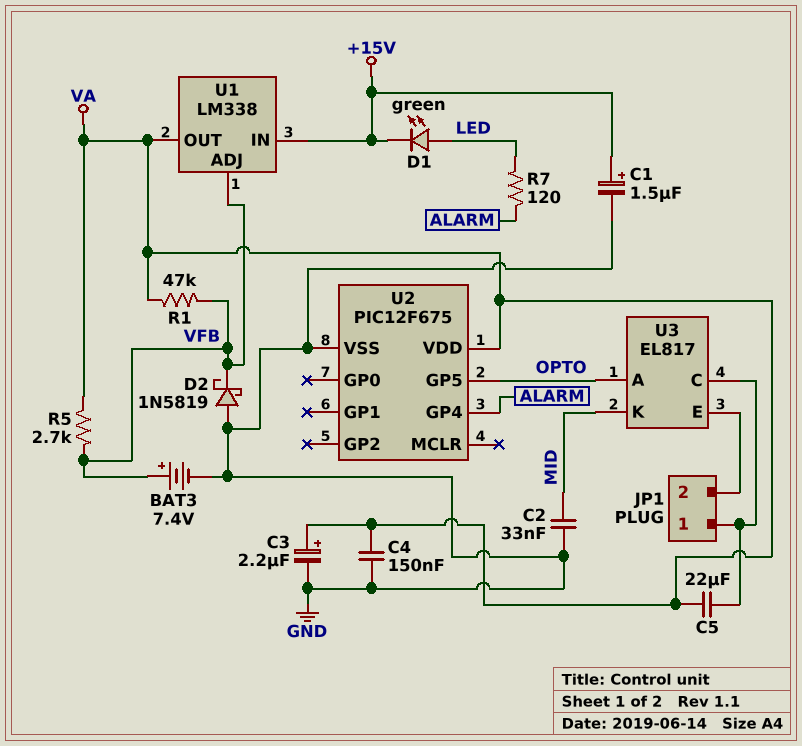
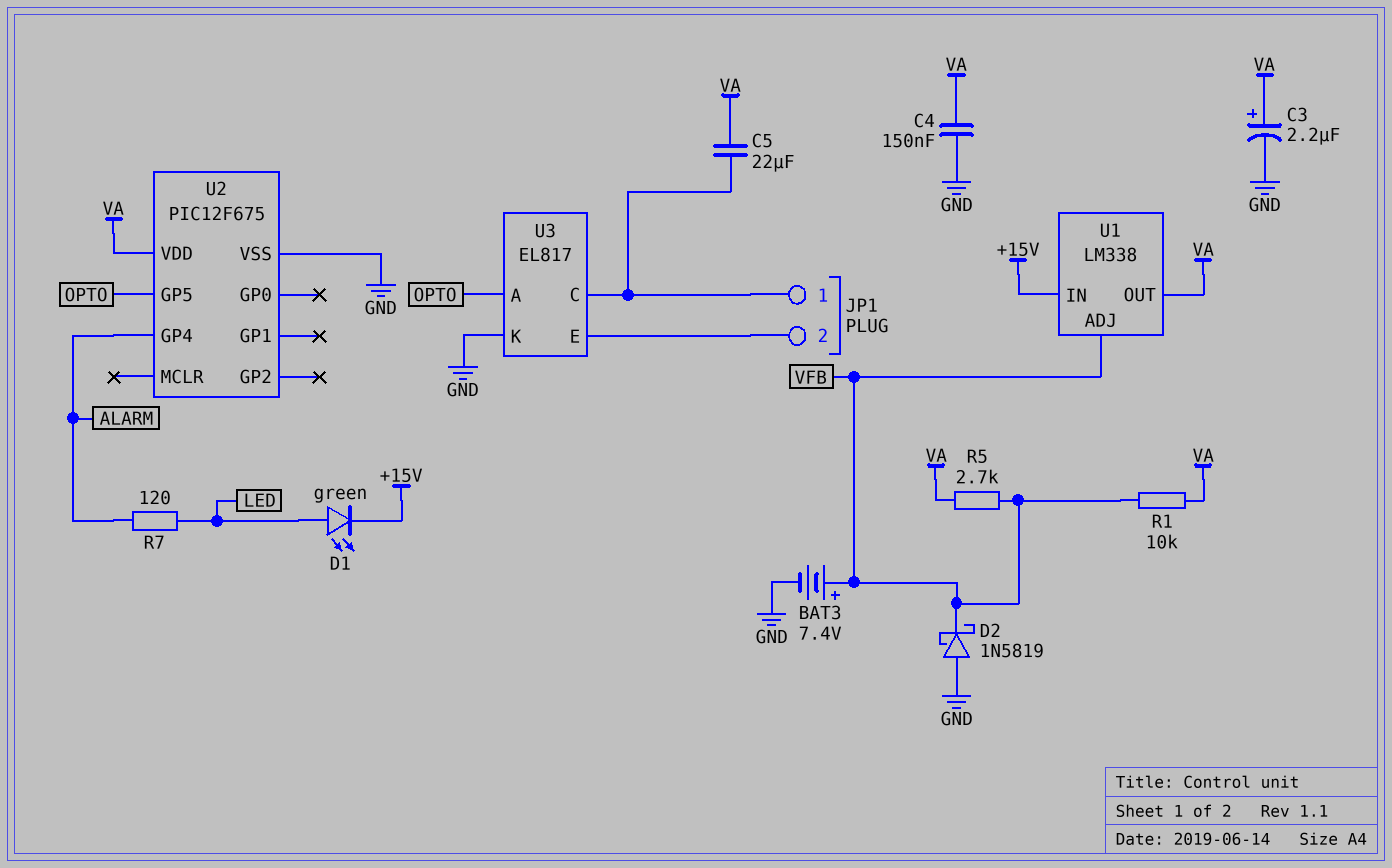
C1: 1.5uF (plus +15V, minus GND) -> none
C2: 33nF (GND, MID) -> none
R1: 47k (VA, VFB) -> 10k (VA, VFB)
U3 pin K: MID -> GND

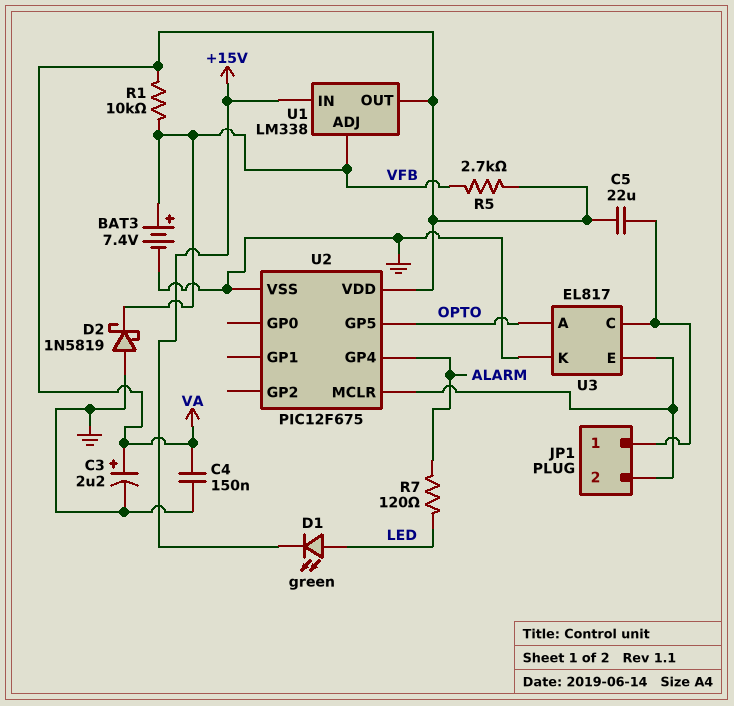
U2 pin MCLR: none -> JP1/2

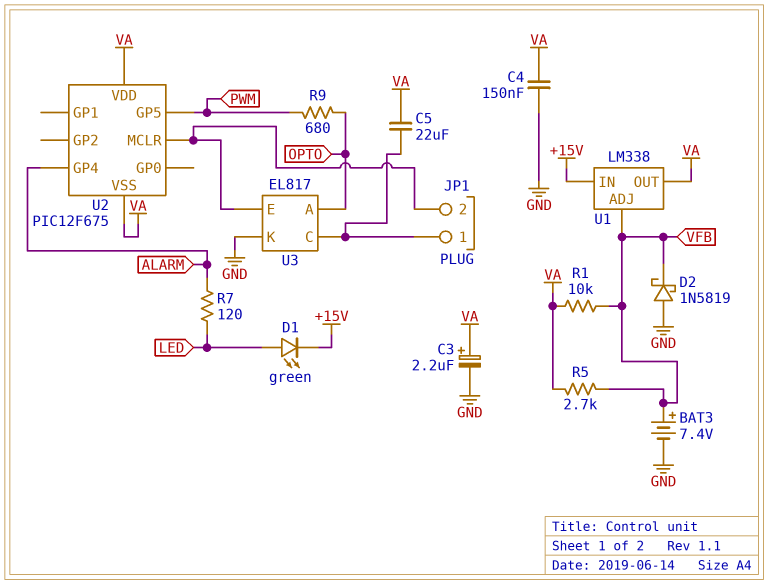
R9: none -> 680 (OPTO, PWM)
U2 pin GP5: OPTO -> PWM
U2 pin VSS: GND -> VA

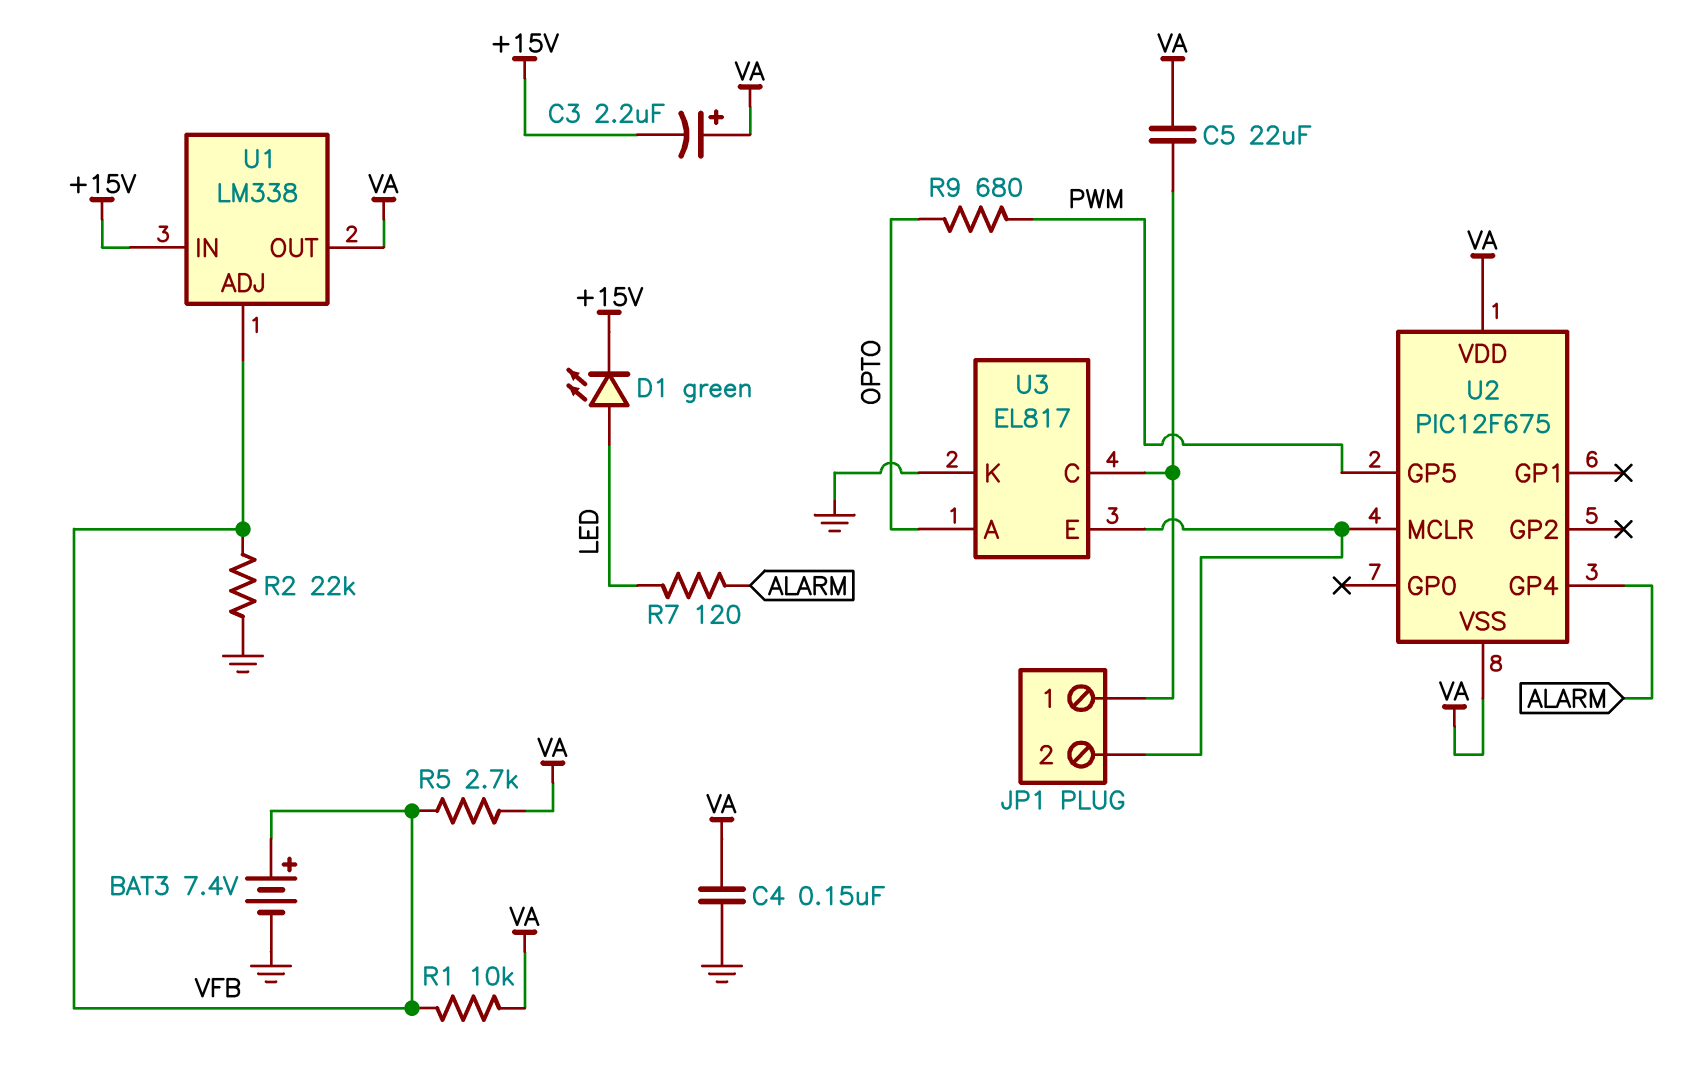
C3: 2.2uF (plus VA, minus GND) -> 2.2uF (plus VA, minus +15V)
D2: schottky 1N5819 (A GND, K VFB) -> none
R2: none -> 22k (GND, VFB)

